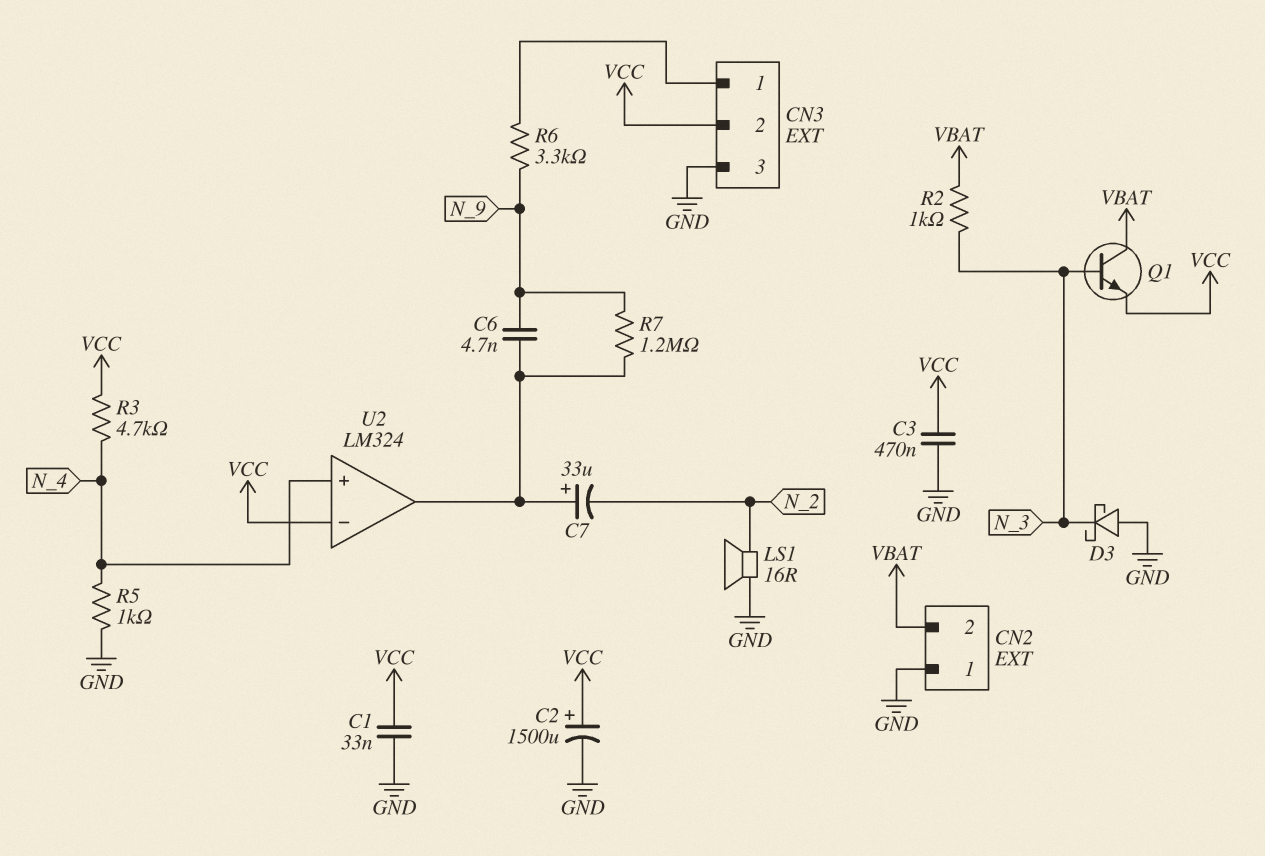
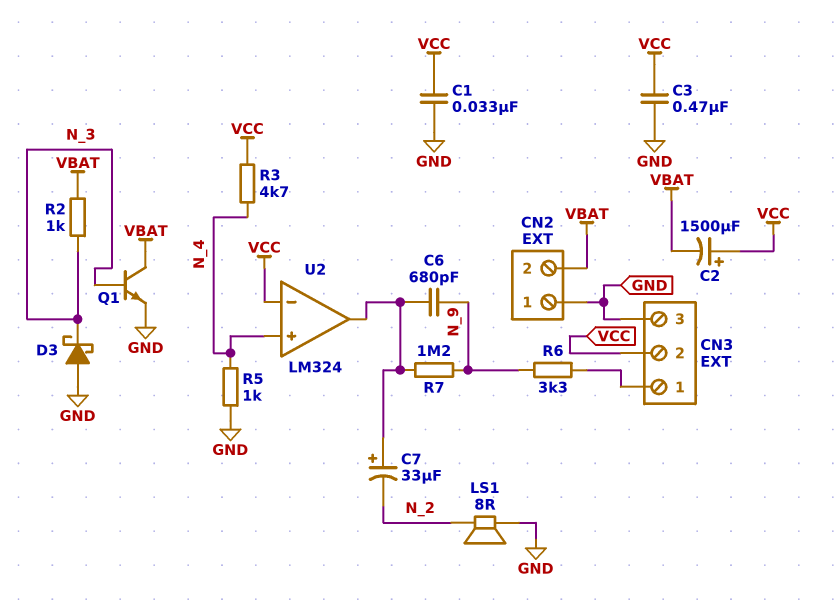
C2: 1500uF (plus VCC, minus GND) -> 1500uF (plus VCC, minus VBAT)
C6: 4.7nF (N_9, U2/out) -> 680pF (N_9, U2/out)
LS1: speaker 16R (GND, N_2) -> speaker 8R (GND, N_2)
Q1: NPN (B N_3, C VBAT, E VCC) -> NPN (B N_3, C VBAT, E GND)

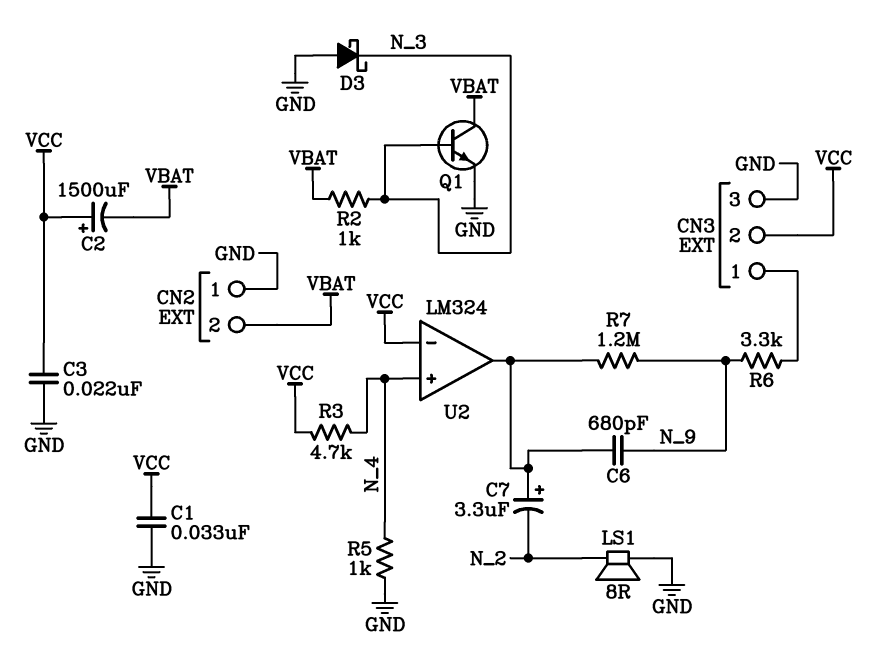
C3: 470nF (GND, VCC) -> 22nF (GND, VCC)
C7: 33uF (plus U2/out, minus N_2) -> 3.3uF (plus U2/out, minus N_2)

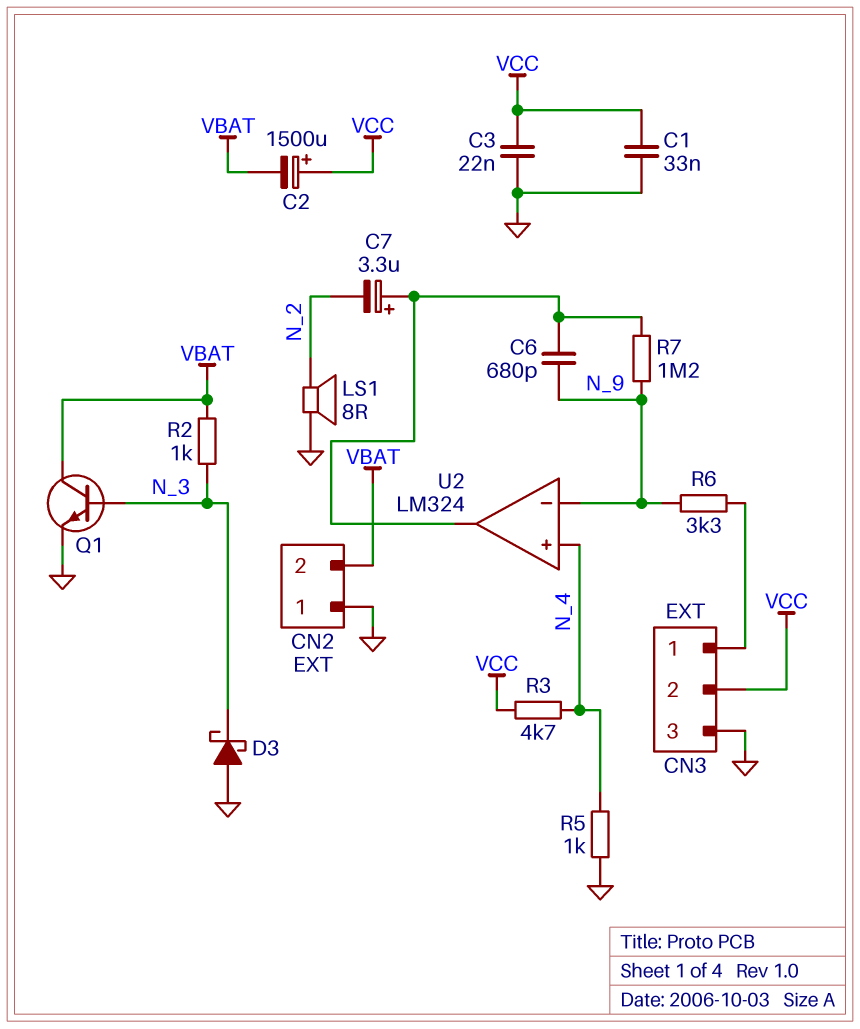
U2 pin in-: VCC -> N_9

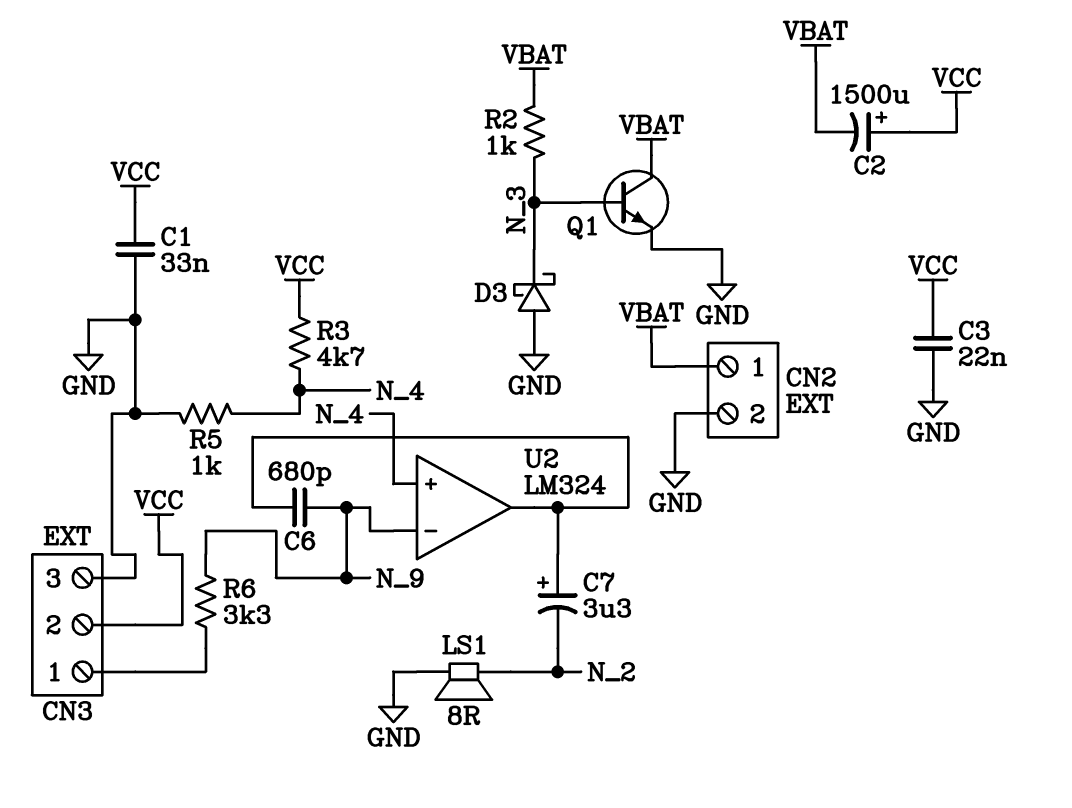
CN2 pin 1: GND -> VBAT
CN2 pin 2: VBAT -> GND
R7: 1.2M (N_9, U2/out) -> none

